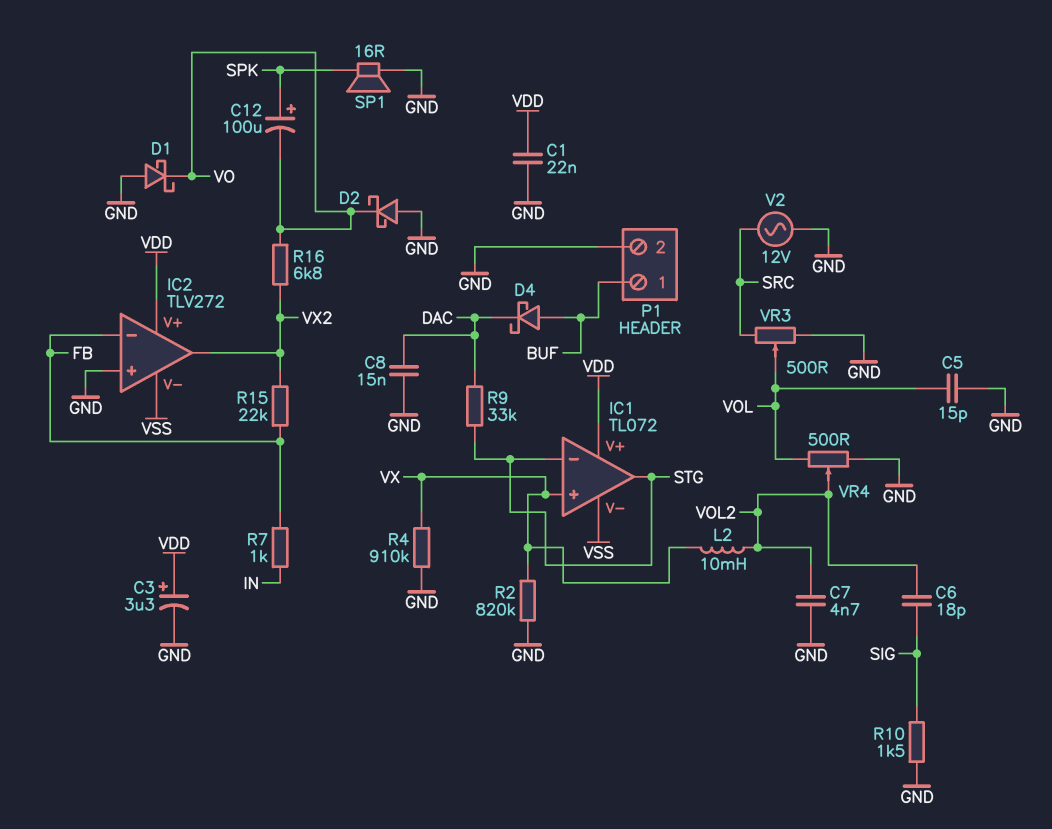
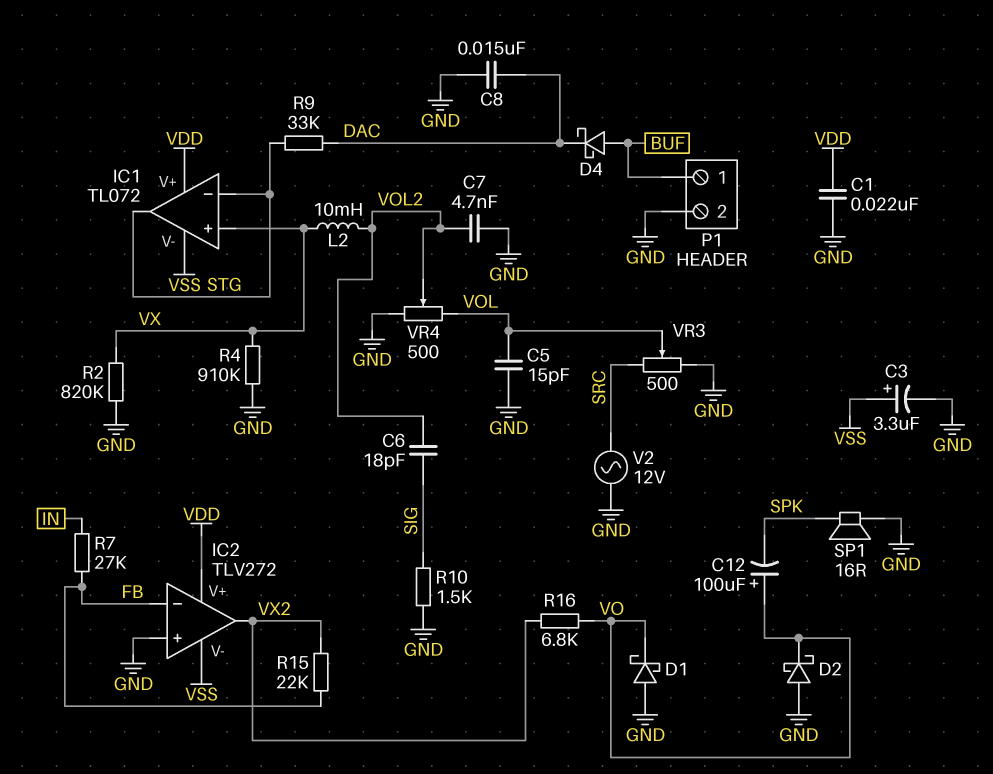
C3: 3.3uF (plus VDD, minus GND) -> 3.3uF (plus VSS, minus GND)
C12: 100uF (plus SPK, minus VO) -> 100uF (plus VO, minus SPK)
R7: 1k (FB, IN) -> 27k (FB, IN)

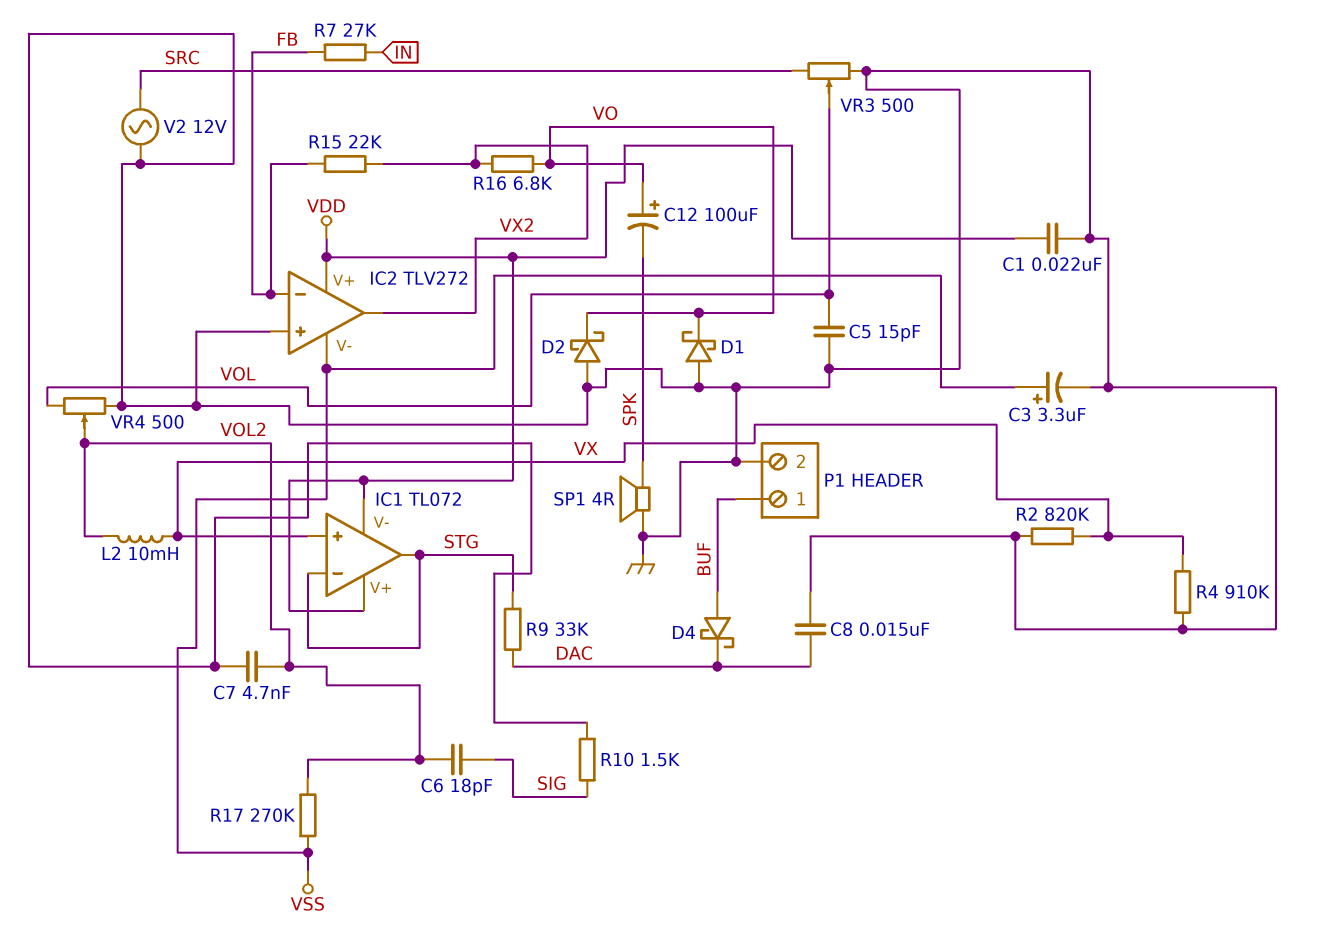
IC1 pin V-: VSS -> VDD
R17: none -> 270k (VOL2, VSS)
SP1: speaker 16R (GND, SPK) -> speaker 4R (GND, SPK)

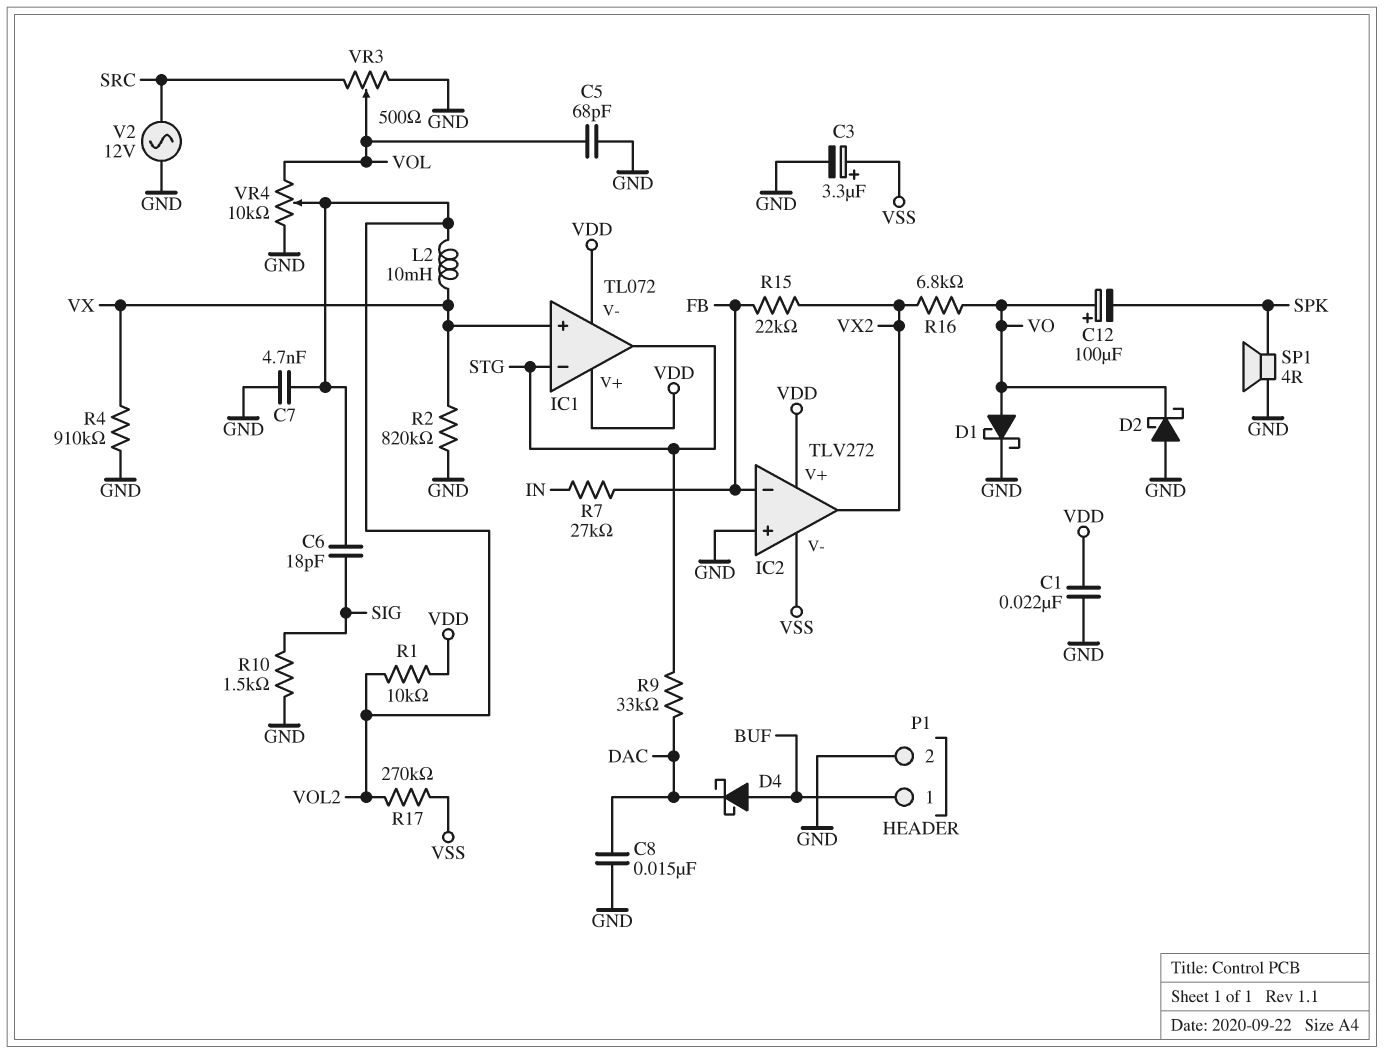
C5: 15pF (GND, VOL) -> 68pF (GND, VOL)
D1: schottky (A GND, K VO) -> schottky (A VO, K GND)
R1: none -> 10k (VDD, VOL2)
VR4: 500 (GND, VOL, wiper VOL2) -> 10k (GND, VOL, wiper VOL2)

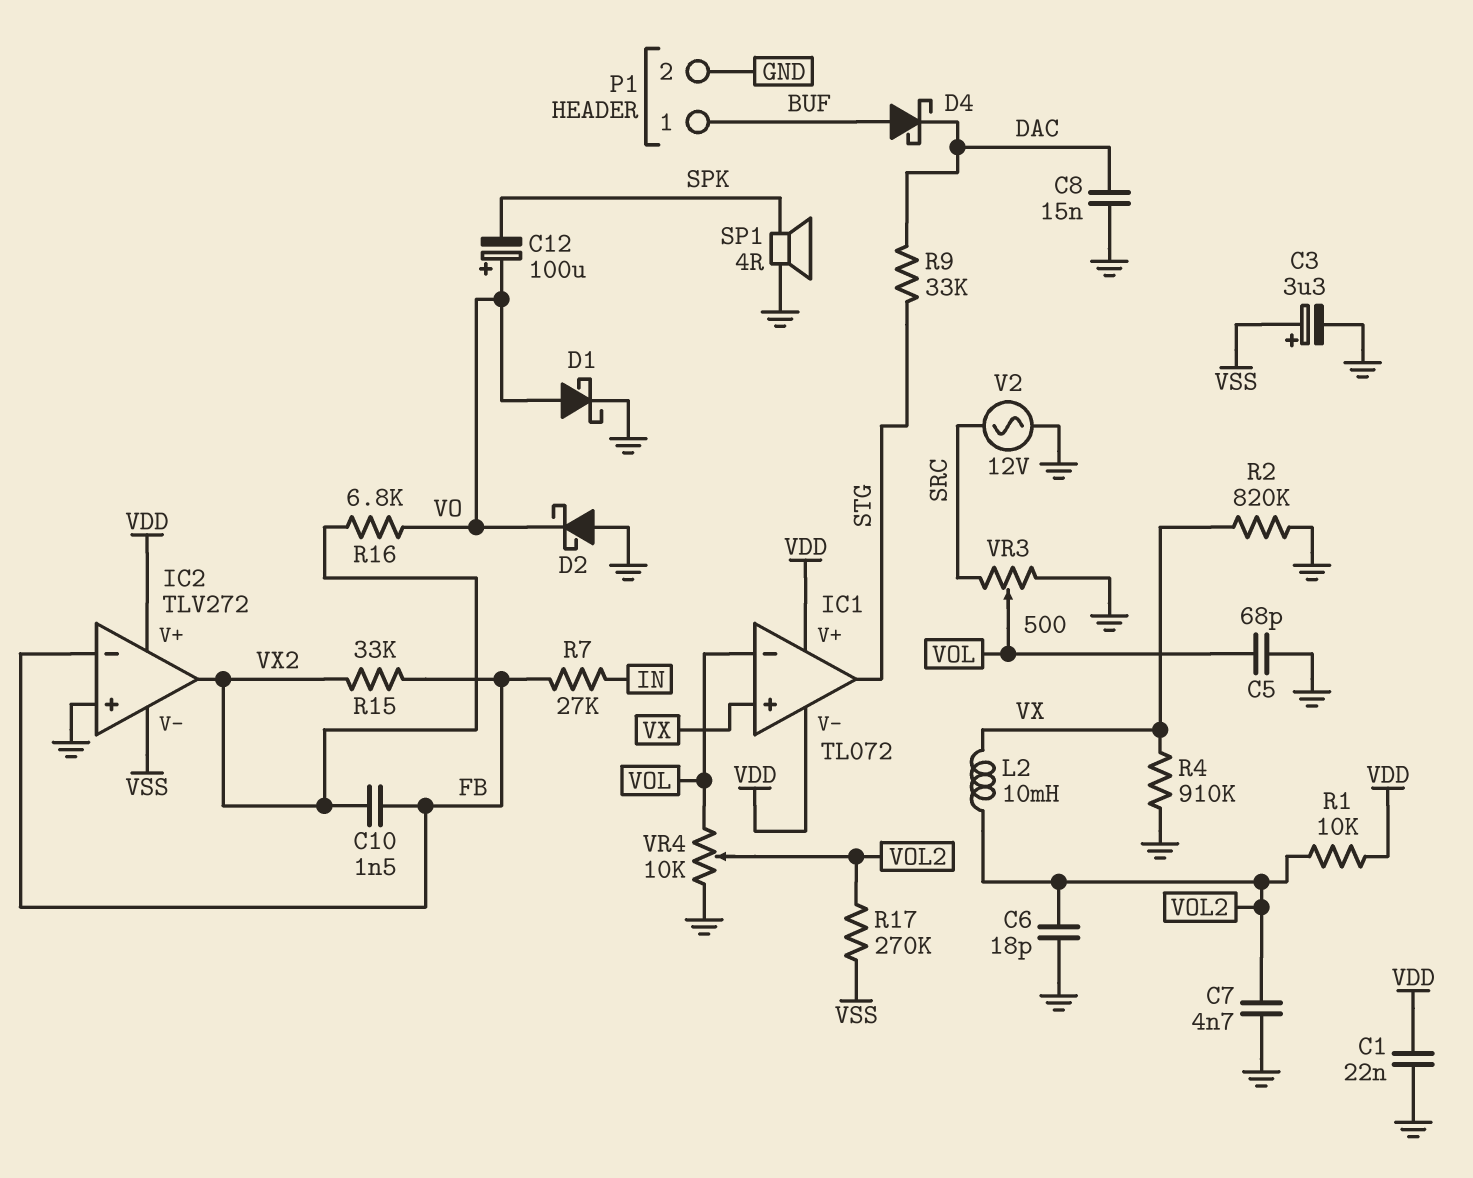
C6: 18pF (SIG, VOL2) -> 18pF (GND, VOL2)
C10: none -> 1.5nF (FB, VX2)
IC1 pin in-: STG -> VOL
R10: 1.5k (GND, SIG) -> none
R15: 22k (FB, VX2) -> 33k (FB, VX2)

